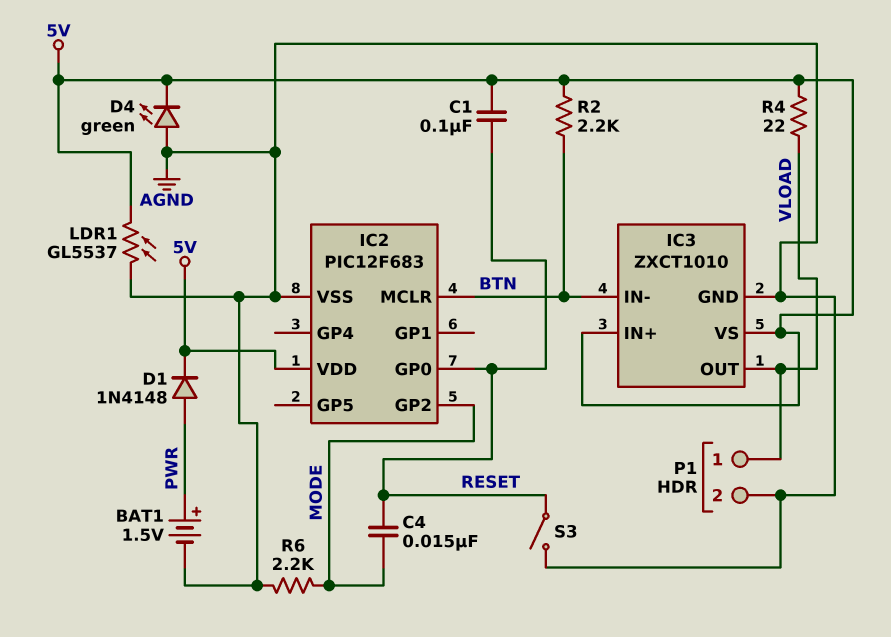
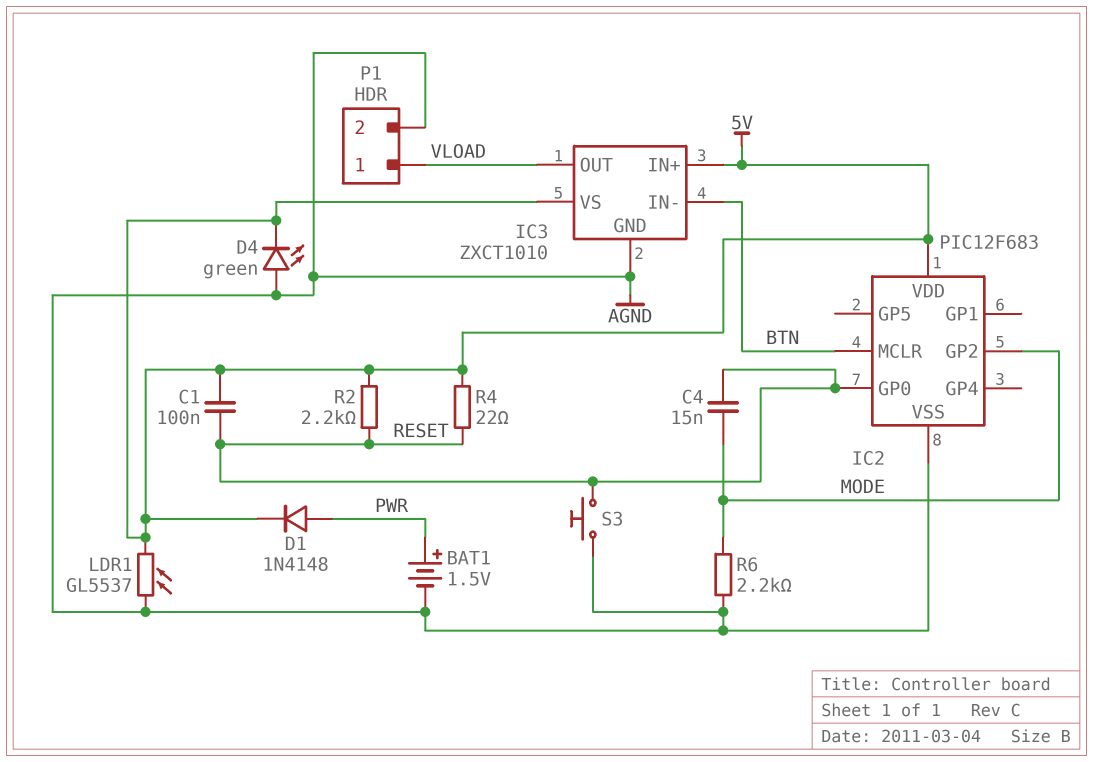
R2: 2.2k (5V, BTN) -> 2.2k (5V, RESET)
R4: 22 (5V, VLOAD) -> 22 (5V, RESET)
S3: switch (AGND, RESET) -> button (AGND, RESET)

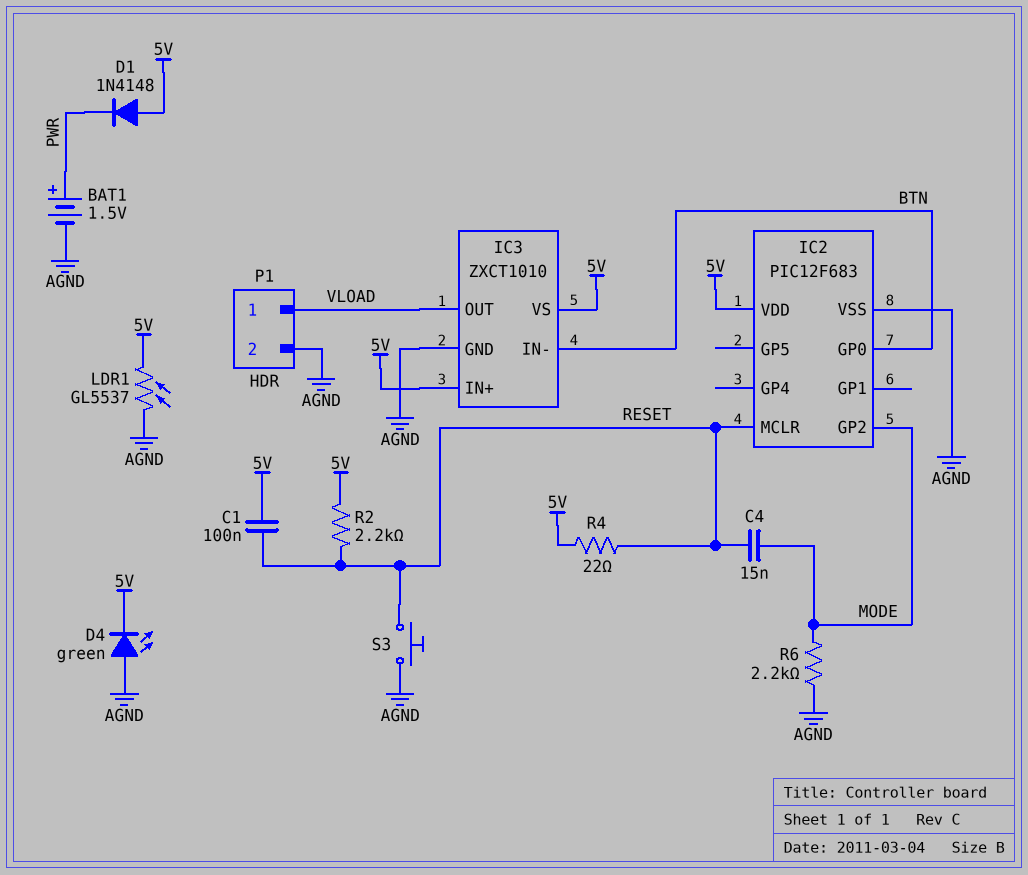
D1: diode 1N4148 (A PWR, K 5V) -> diode 1N4148 (A 5V, K PWR)
IC2 pin GP0: RESET -> BTN
IC2 pin MCLR: BTN -> RESET

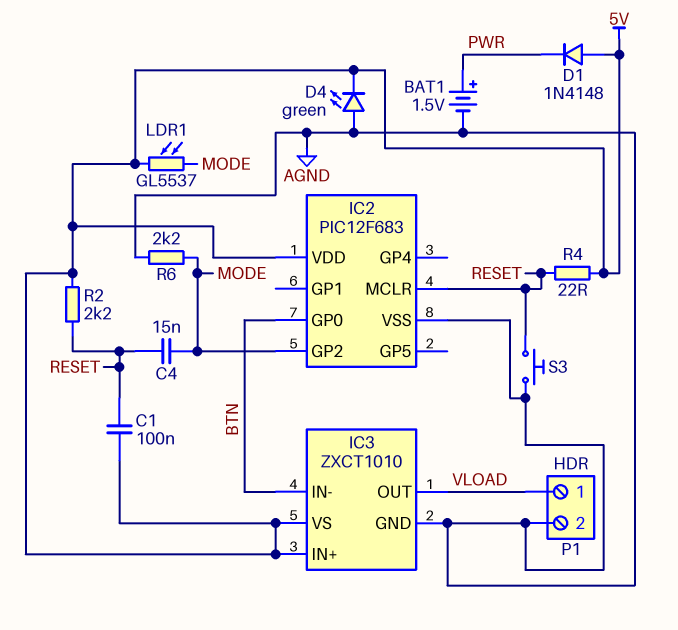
LDR1: GL5537 (5V, AGND) -> GL5537 (5V, MODE)

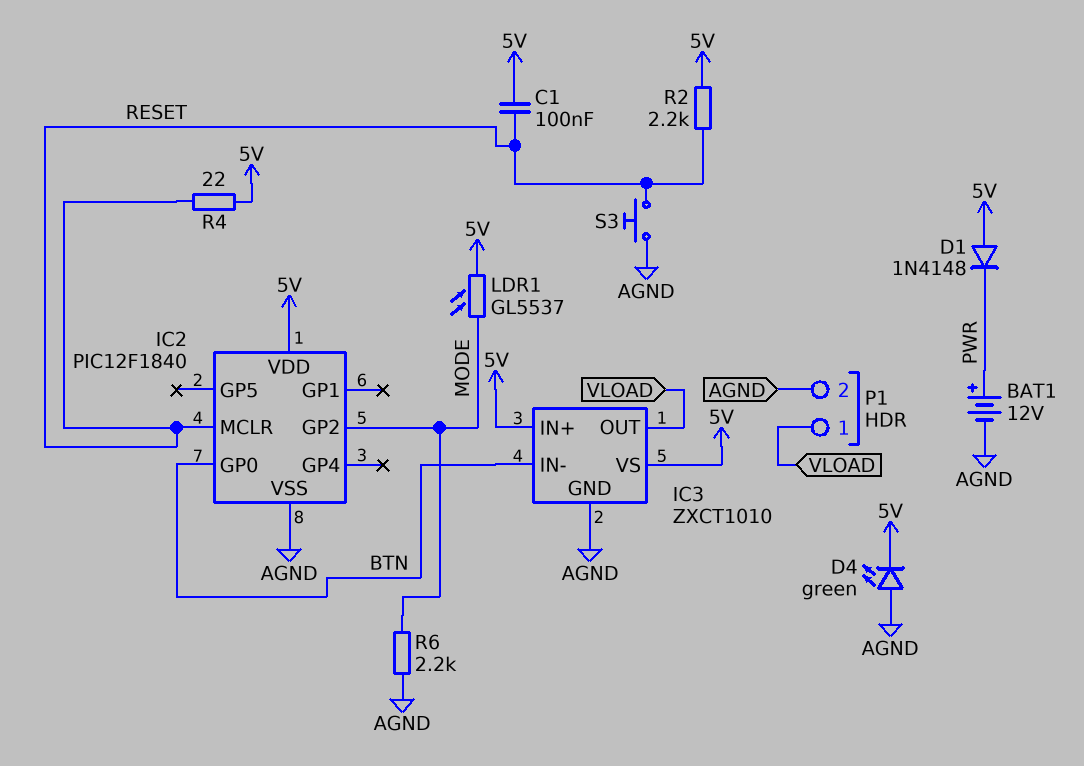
BAT1: 1.5V (plus PWR, minus AGND) -> 12V (plus PWR, minus AGND)
C4: 15nF (MODE, RESET) -> none
IC2: PIC12F683 -> PIC12F1840

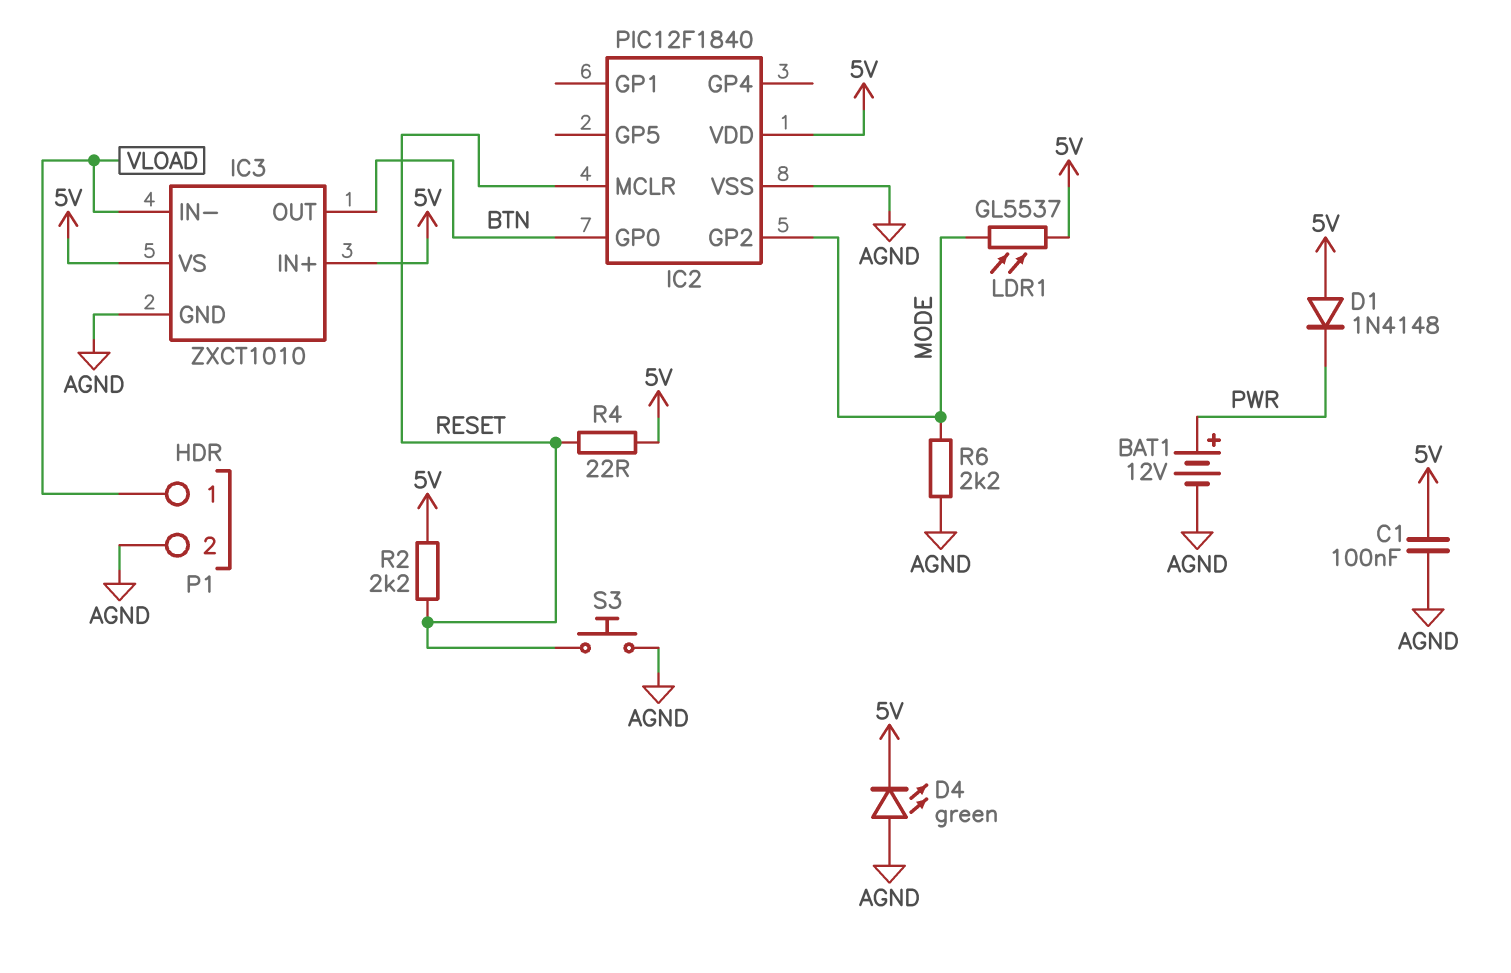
C1: 100nF (5V, RESET) -> 100nF (5V, AGND)
IC3 pin IN-: BTN -> VLOAD
IC3 pin OUT: VLOAD -> BTN

